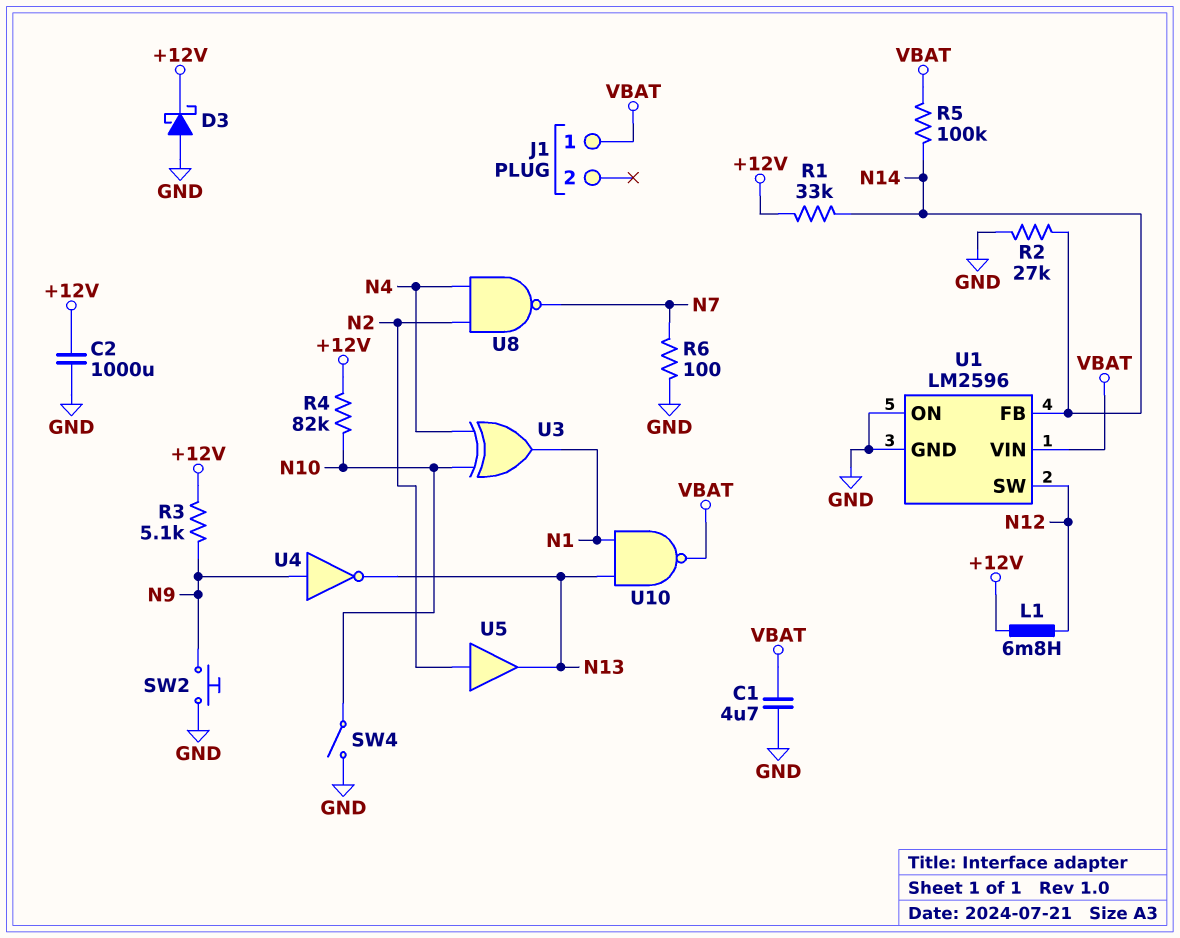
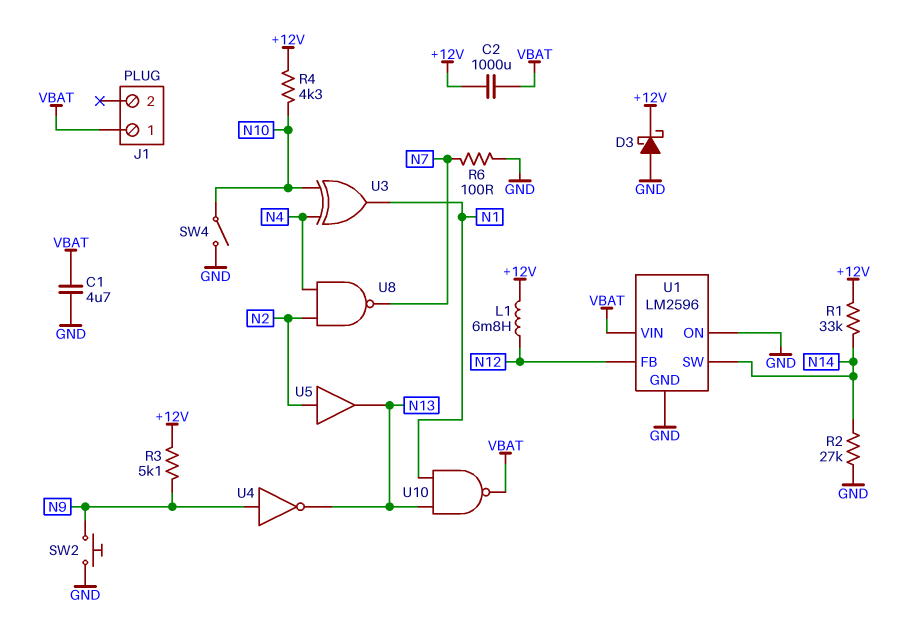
C2: 1000uF (+12V, GND) -> 1000uF (+12V, VBAT)
R4: 82k (+12V, N10) -> 4.3k (+12V, N10)
R5: 100k (N14, VBAT) -> none
U1 pin FB: N14 -> N12
U1 pin SW: N12 -> N14

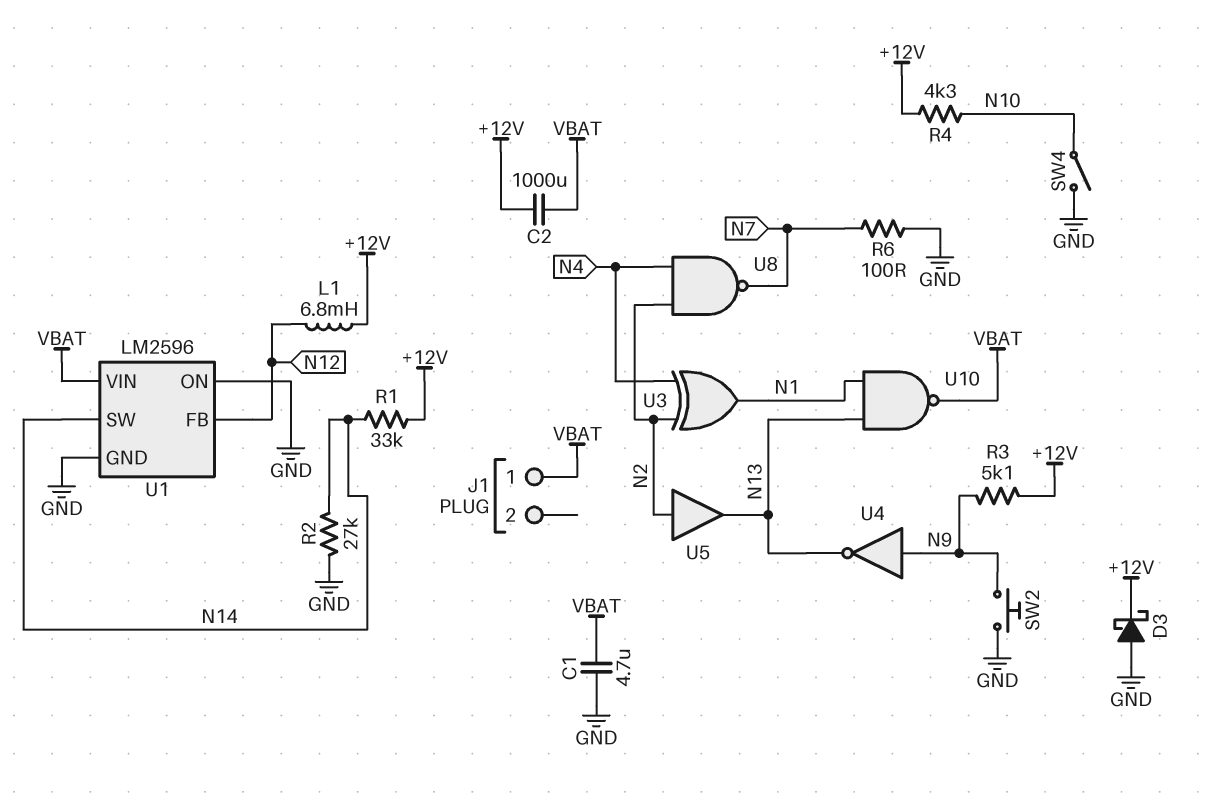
U3: XOR (in N4, in N10, out N1) -> XOR (in N2, in N4, out N1)

